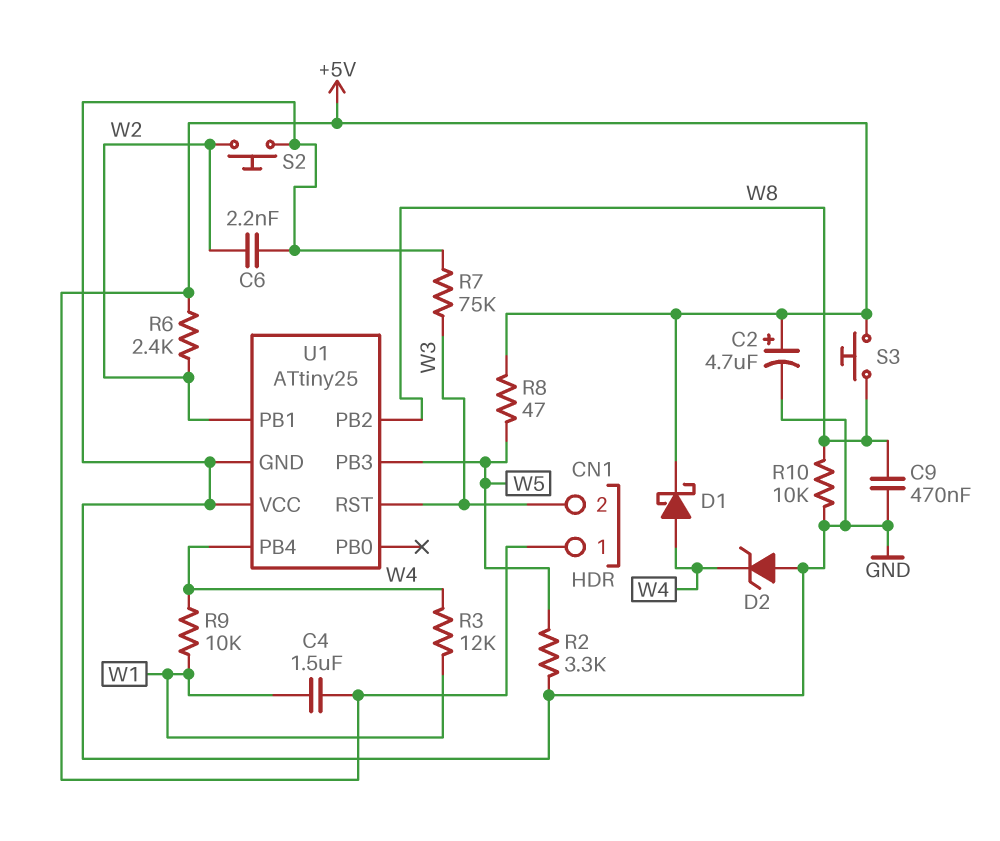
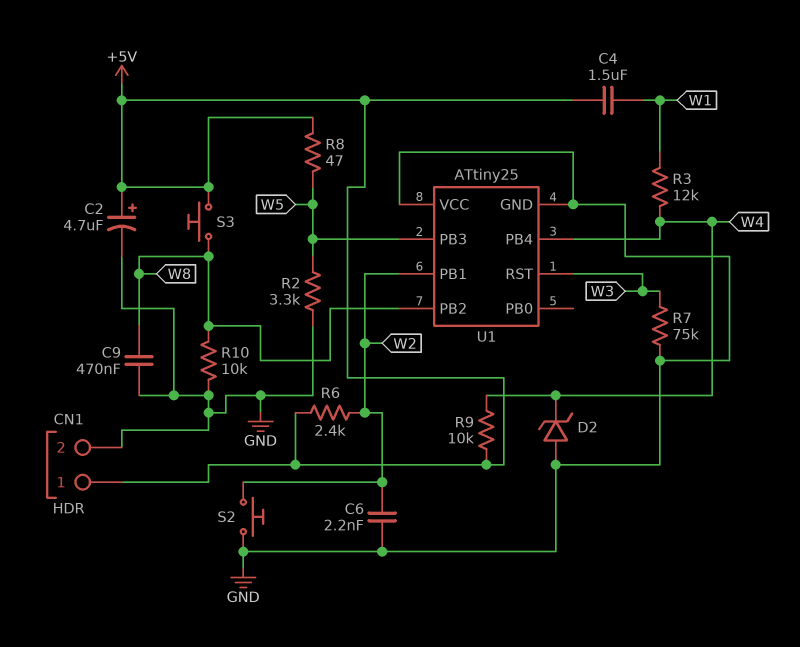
CN1 pin 2: W3 -> GND
D1: schottky (A W4, K +5V) -> none
R9: 10k (W1, W4) -> 10k (+5V, W4)

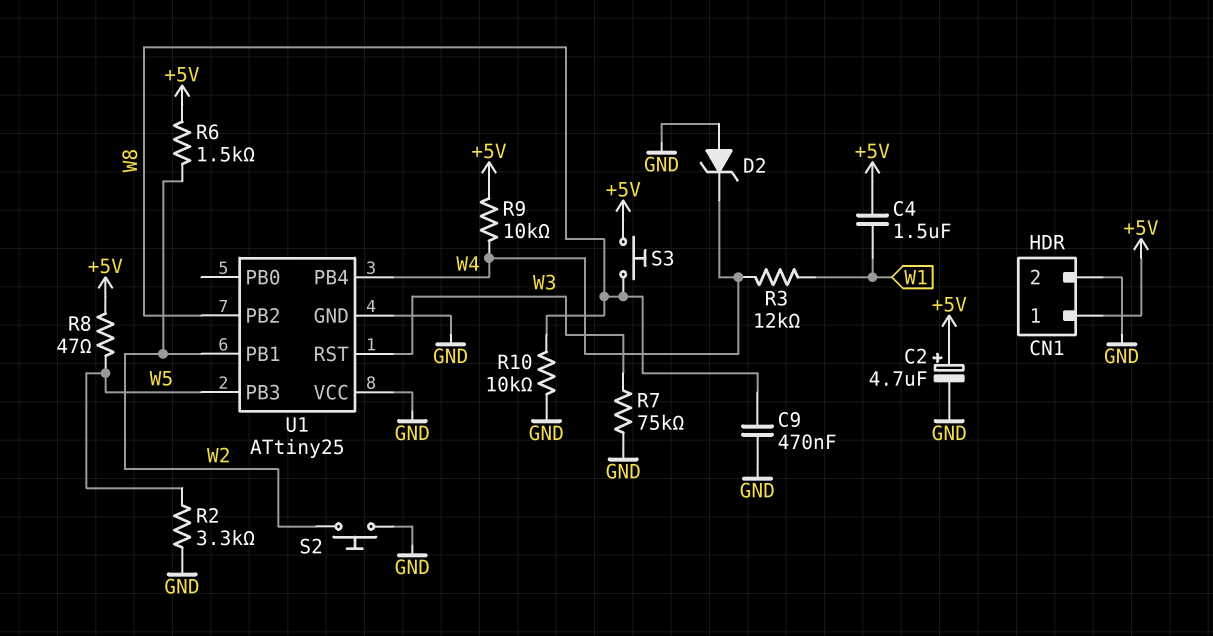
C6: 2.2nF (GND, W2) -> none
R6: 2.4k (+5V, W2) -> 1.5k (+5V, W2)

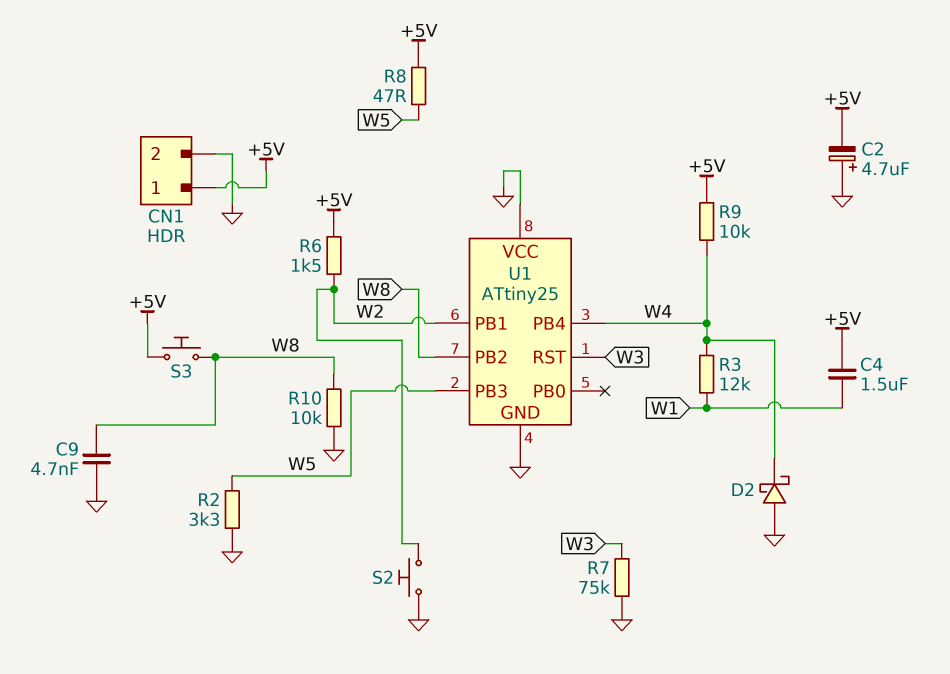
C2: 4.7uF (plus +5V, minus GND) -> 4.7uF (plus GND, minus +5V)
C9: 470nF (GND, W8) -> 4.7nF (GND, W8)
D2: zener (A GND, K W4) -> schottky (A GND, K W4)

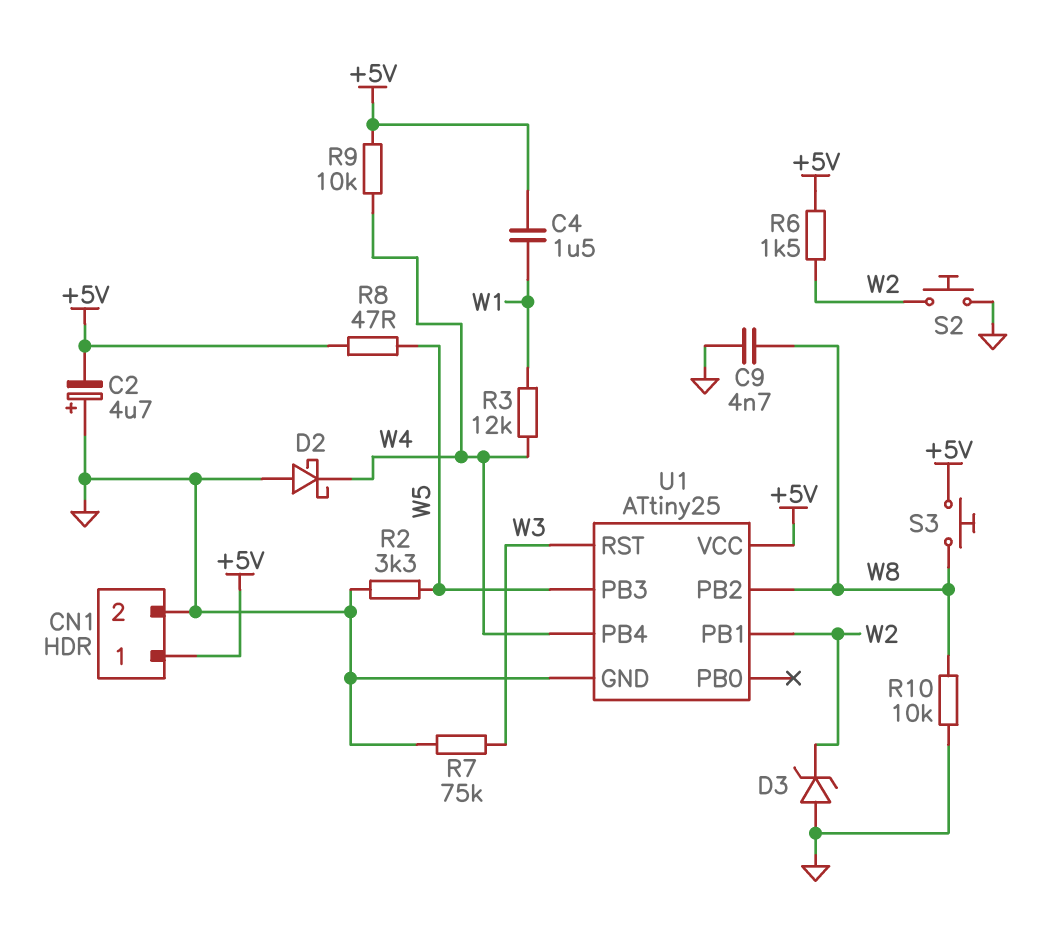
D3: none -> zener (A GND, K W2)
U1 pin VCC: GND -> +5V

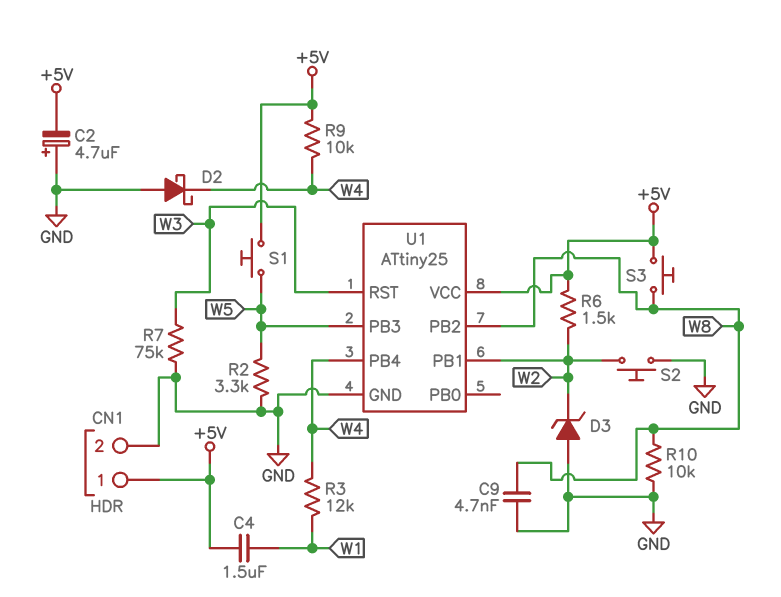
R8: 47 (+5V, W5) -> none
S1: none -> button (+5V, W5)

